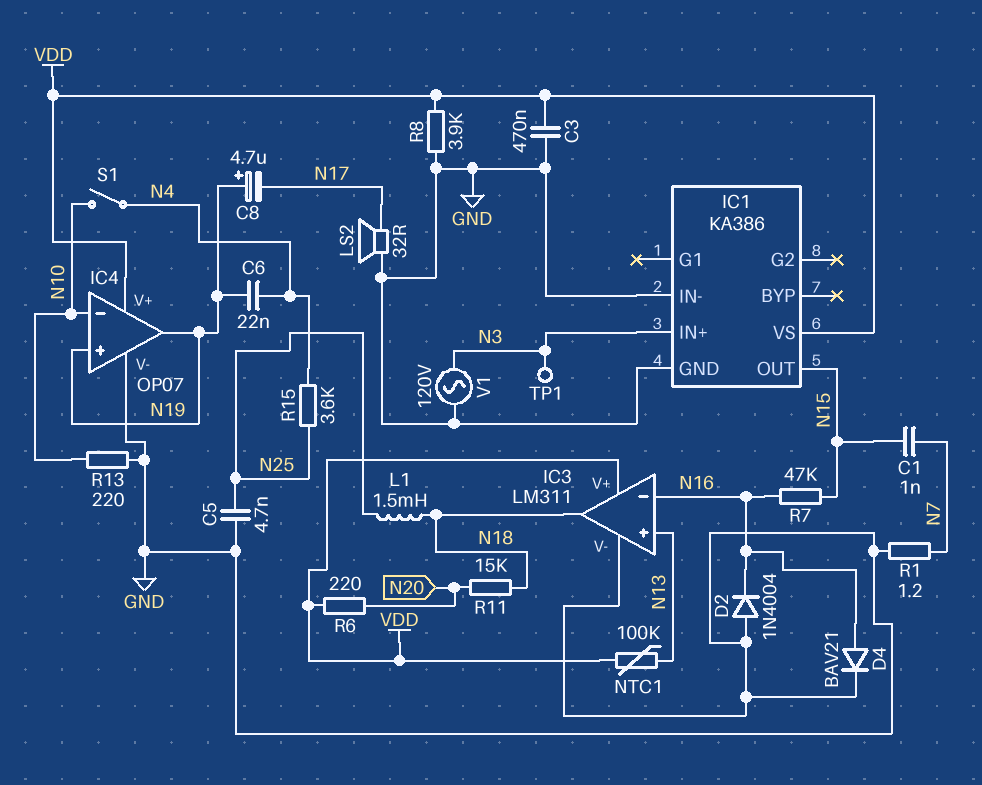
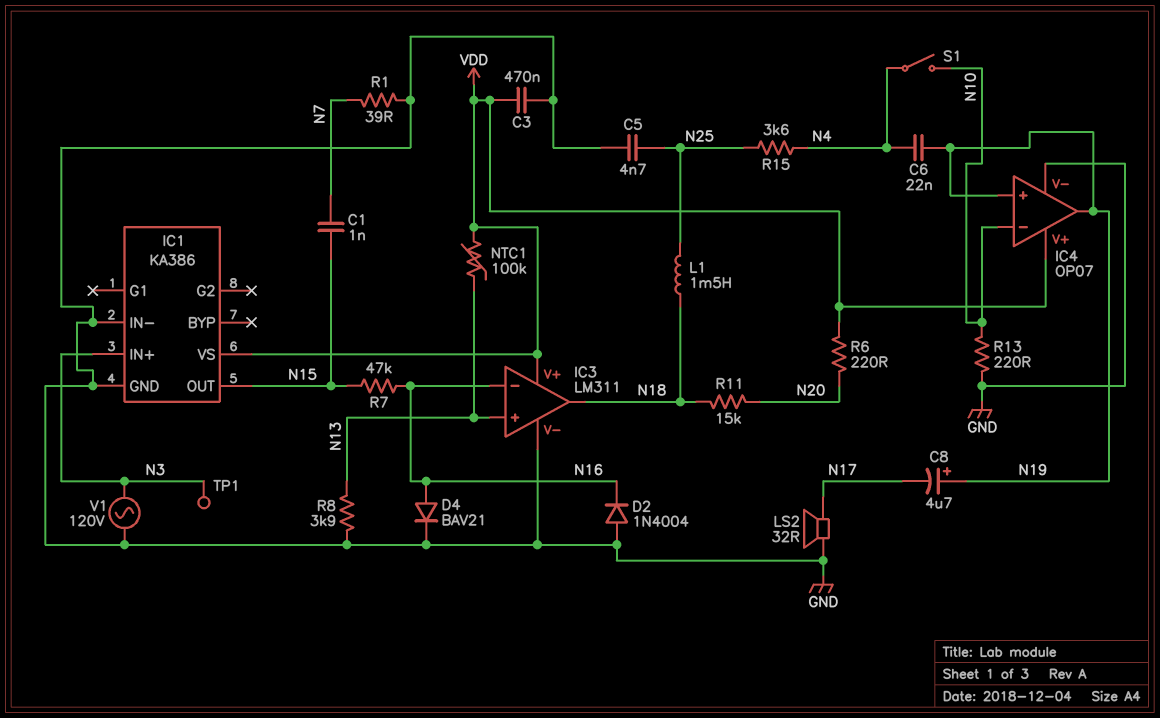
R1: 1.2 (GND, N7) -> 39 (GND, N7)
R8: 3.9k (GND, VDD) -> 3.9k (GND, N13)

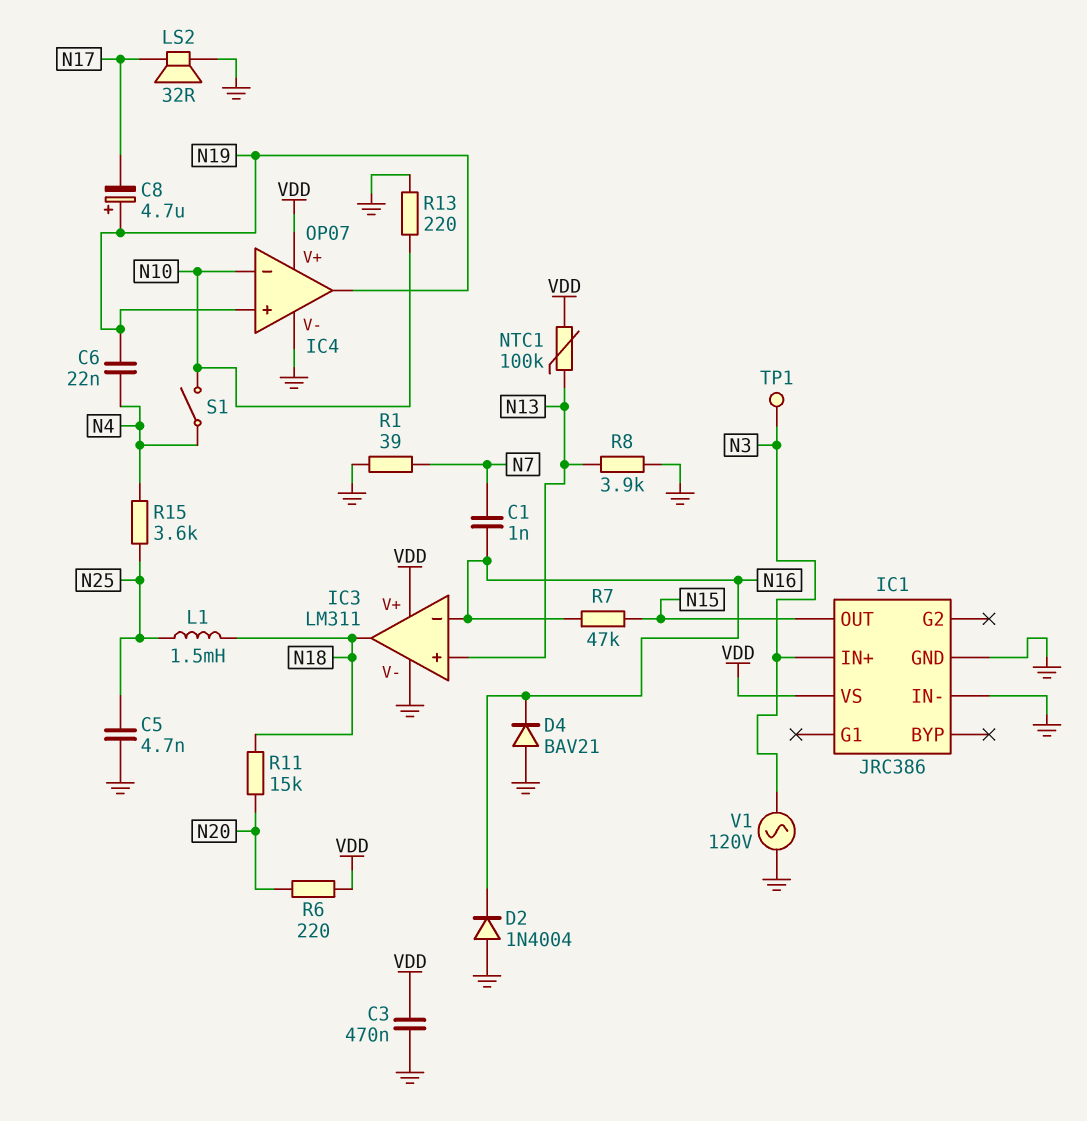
C1: 1nF (N7, N15) -> 1nF (N7, N16)
D4: diode BAV21 (A N16, K GND) -> diode BAV21 (A GND, K N16)
IC1: KA386 -> JRC386

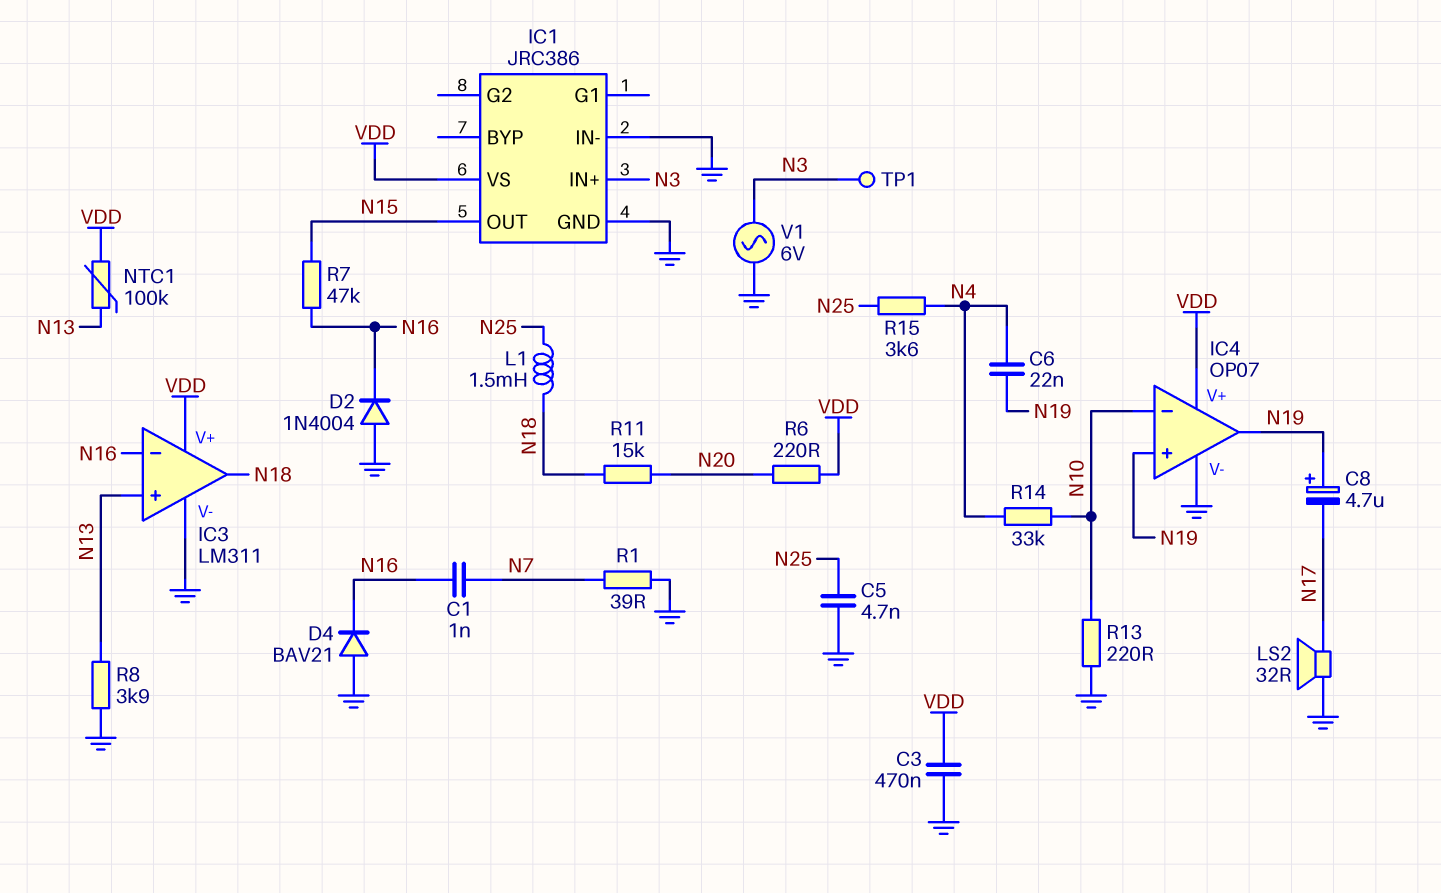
R14: none -> 33k (N4, N10)
S1: switch (N4, N10) -> none
V1: AC 120V (GND, N3) -> AC 6V (GND, N3)

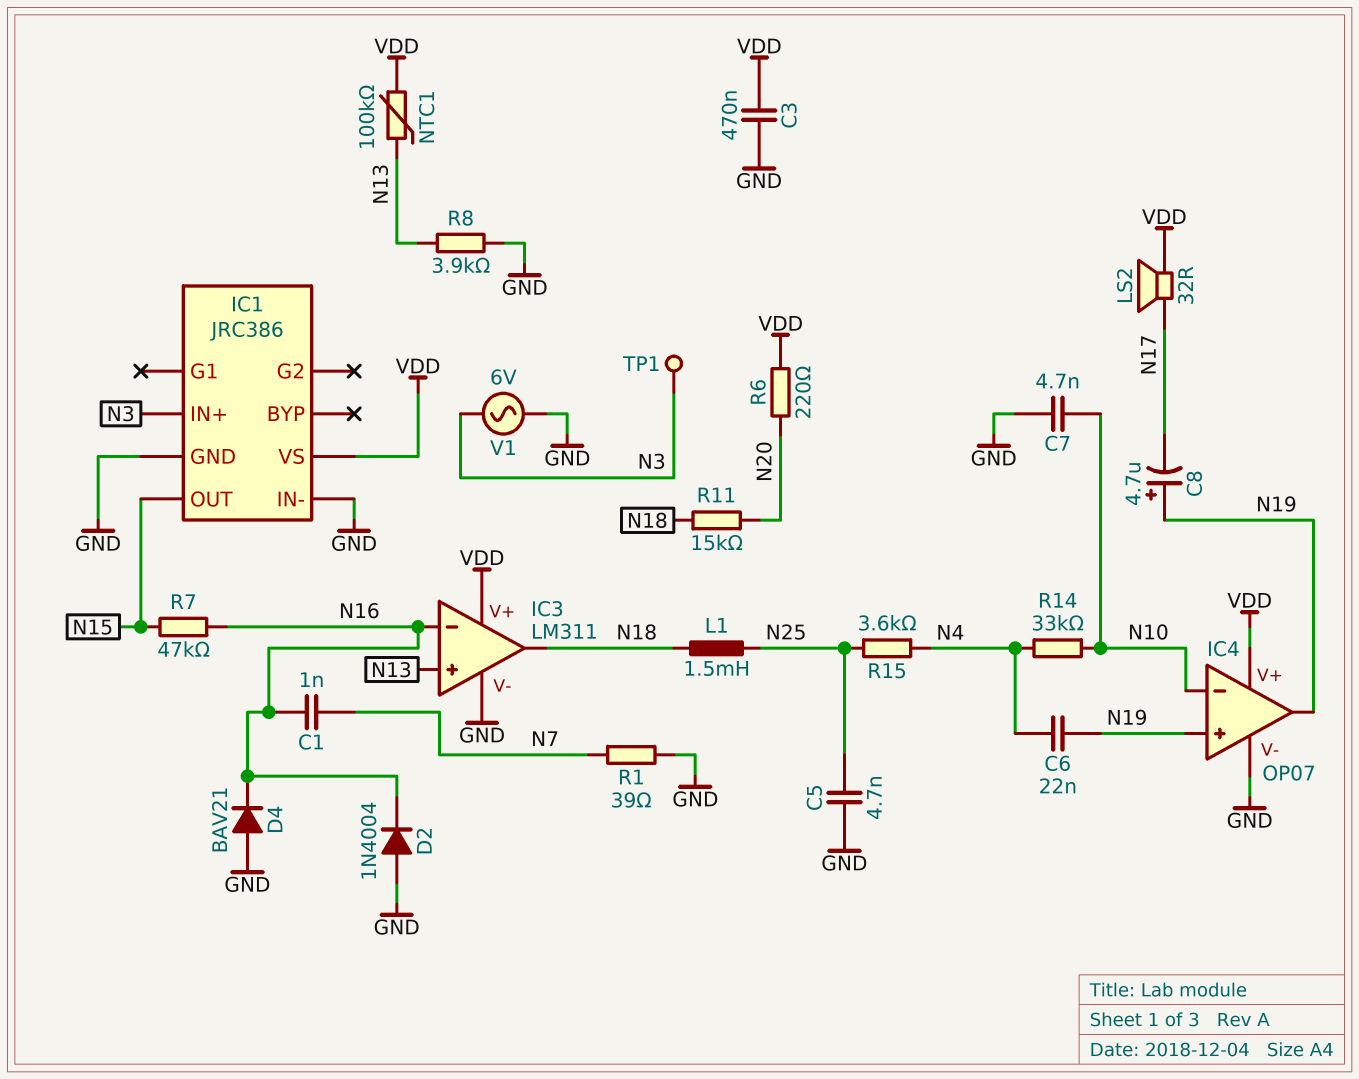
C7: none -> 4.7nF (GND, N10)
LS2: speaker 32R (GND, N17) -> speaker 32R (N17, VDD)
R13: 220 (GND, N10) -> none

